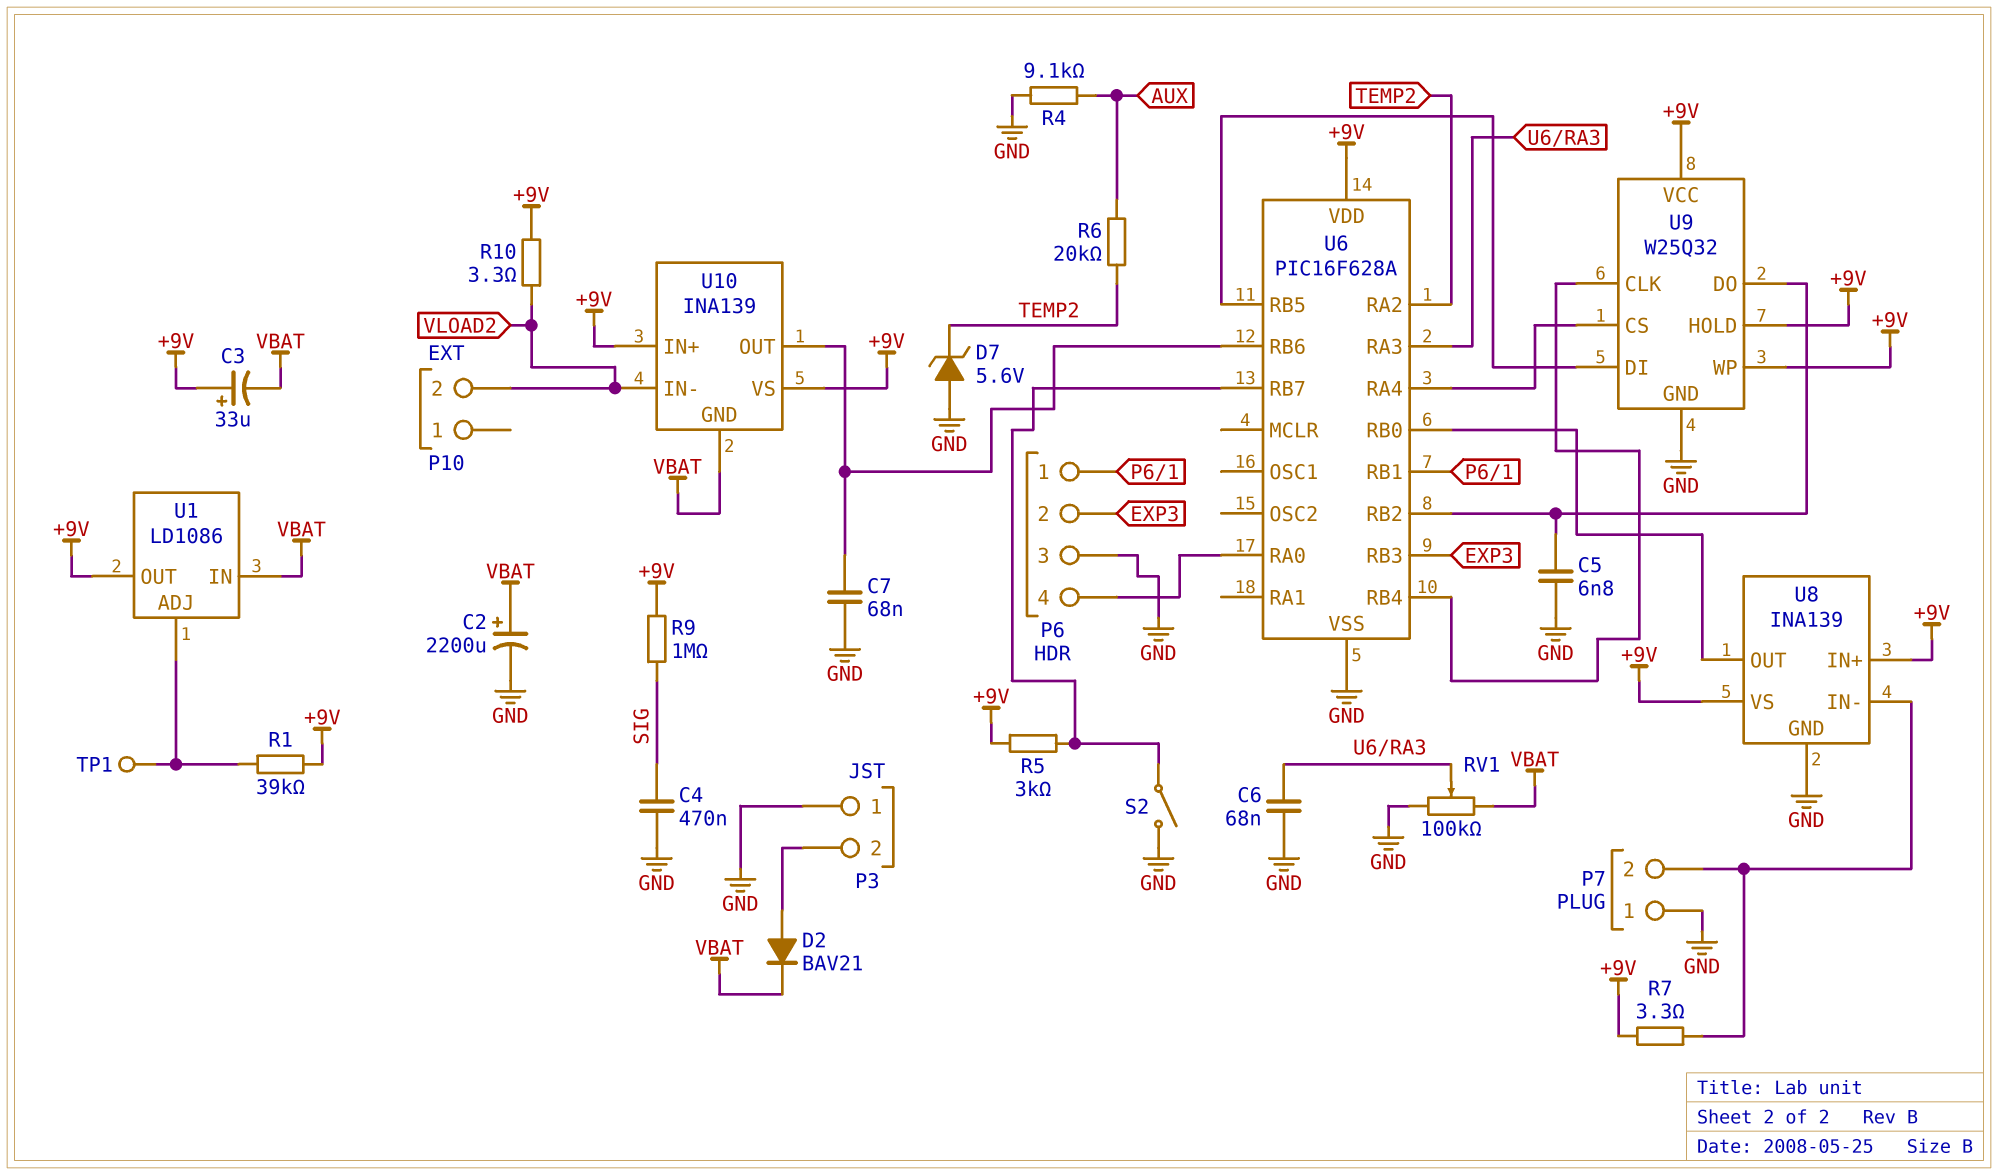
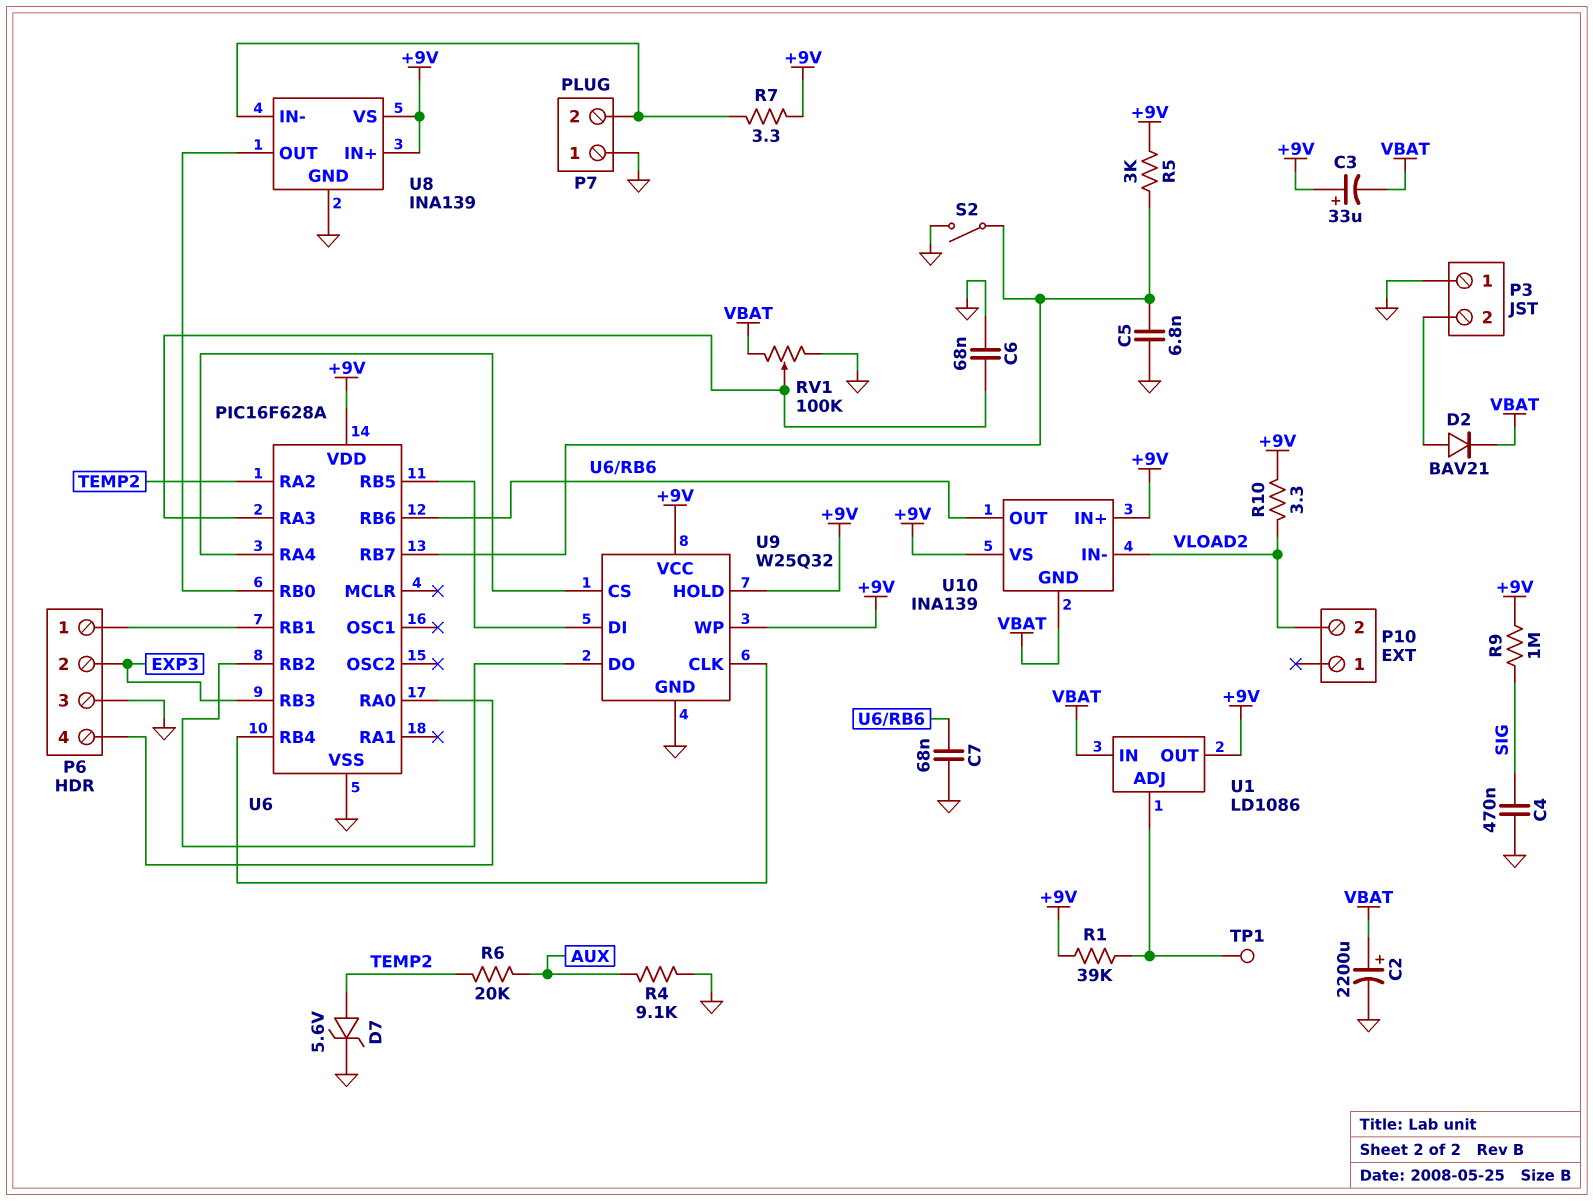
C5: 6.8nF (GND, U6/RB2) -> 6.8nF (GND, U6/RB7)
D7: zener 5.6V (A GND, K TEMP2) -> zener 5.6V (A TEMP2, K GND)

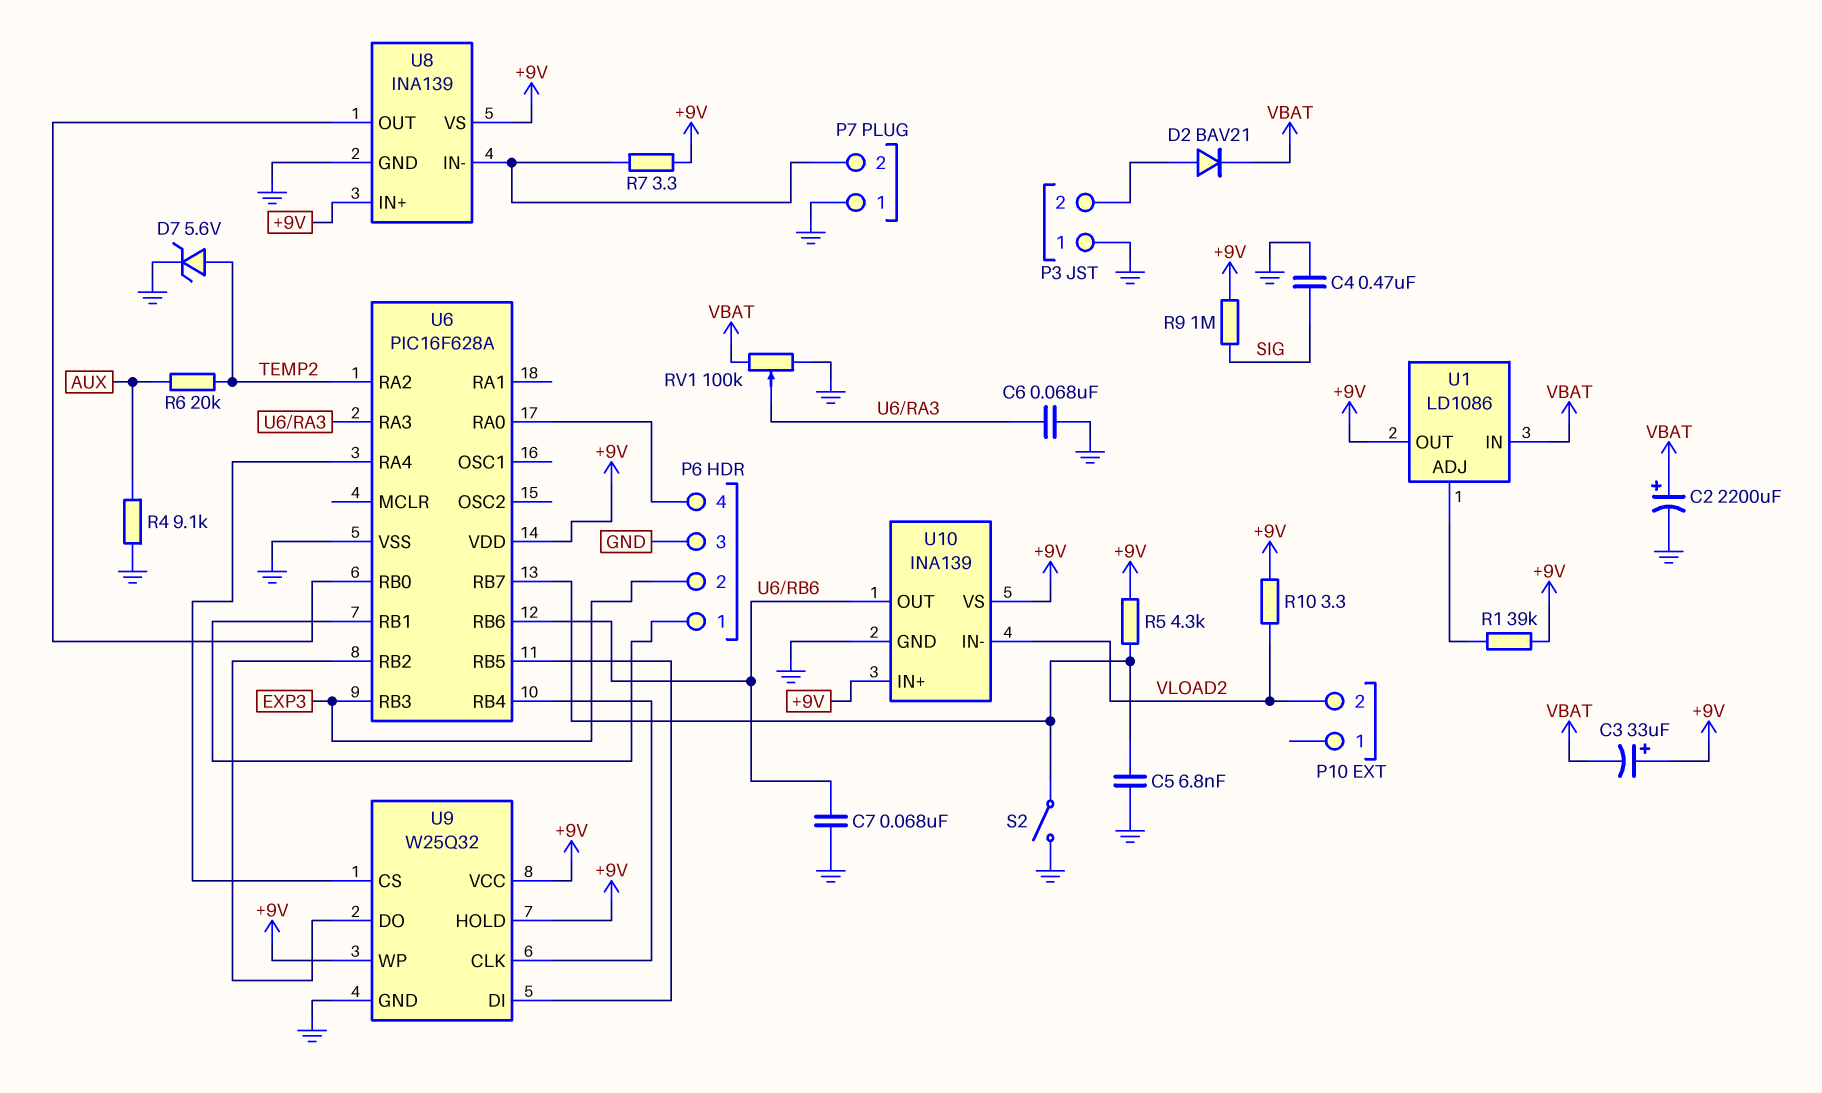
R5: 3k (+9V, U6/RB7) -> 4.3k (+9V, U6/RB7)
TP1: test point (U1/ADJ) -> none
U10 pin GND: VBAT -> GND

